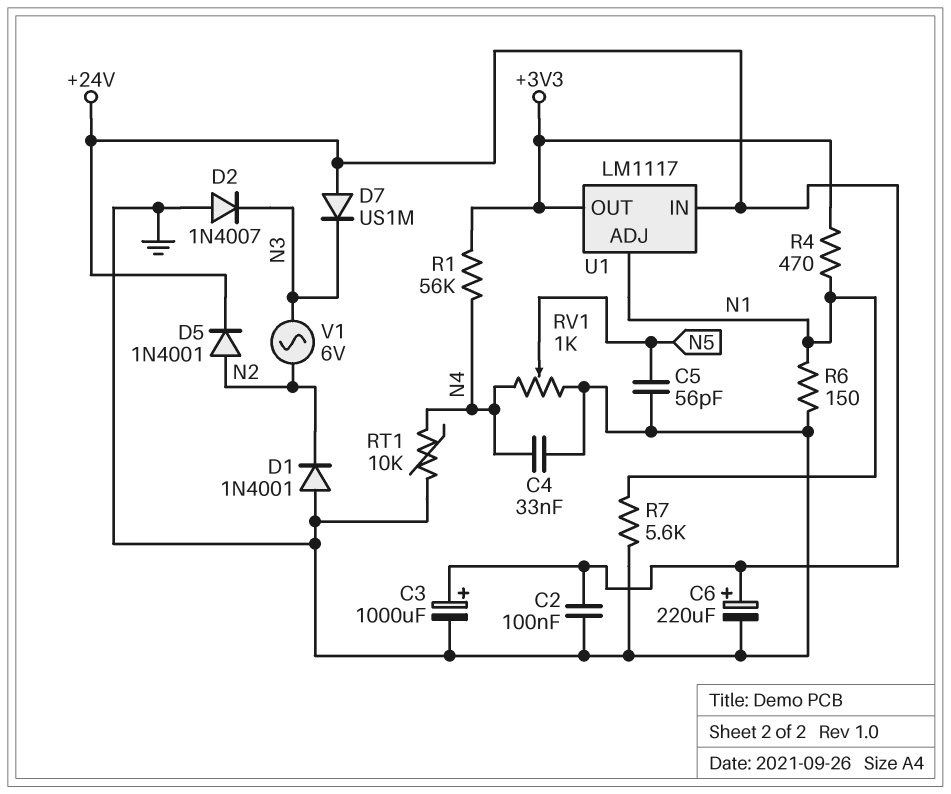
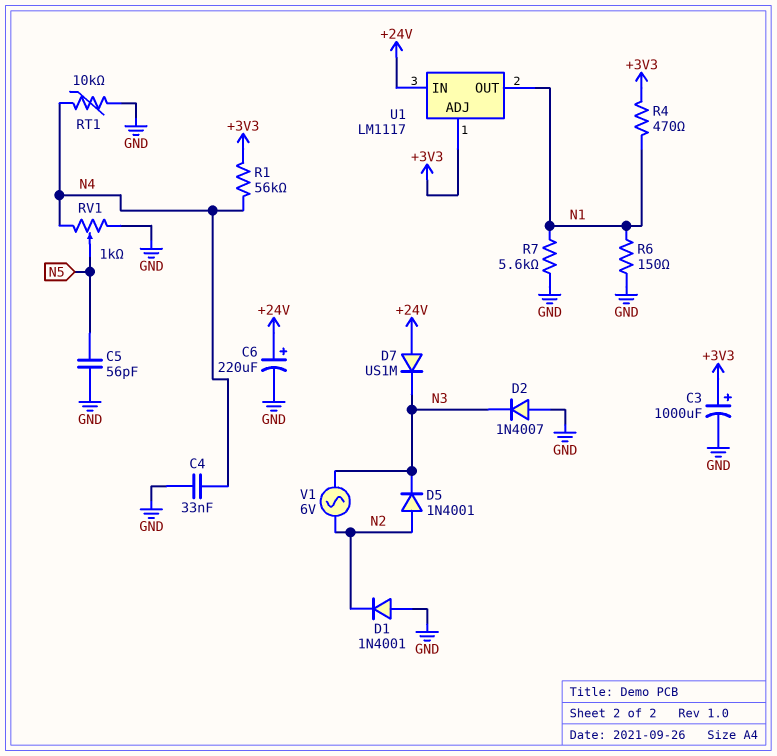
C2: 100nF (+24V, GND) -> none
C3: 1000uF (plus +24V, minus GND) -> 1000uF (plus +3V3, minus GND)
D5: diode 1N4001 (A N2, K +24V) -> diode 1N4001 (A N2, K N3)
U1 pin ADJ: N1 -> +3V3
U1 pin OUT: +3V3 -> N1

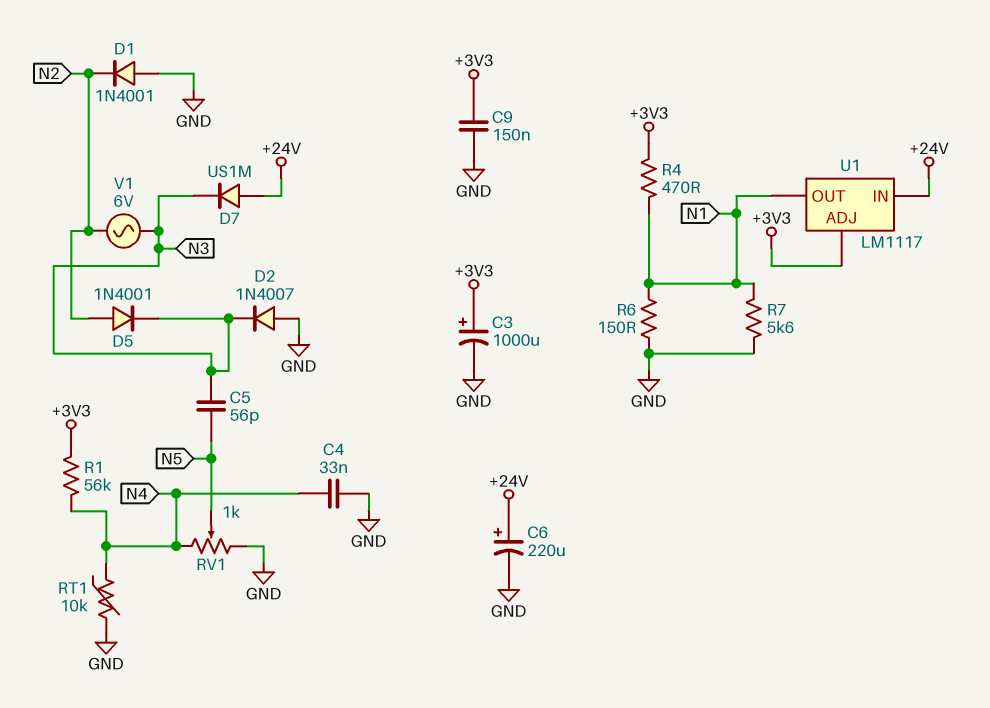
C5: 56pF (GND, N5) -> 56pF (N3, N5)
C9: none -> 150nF (+3V3, GND)

